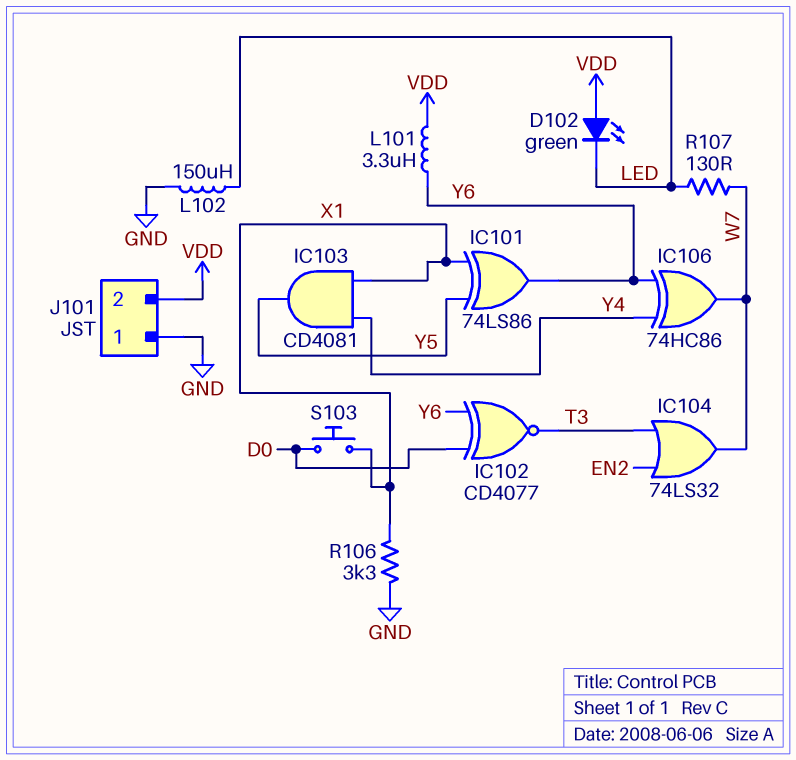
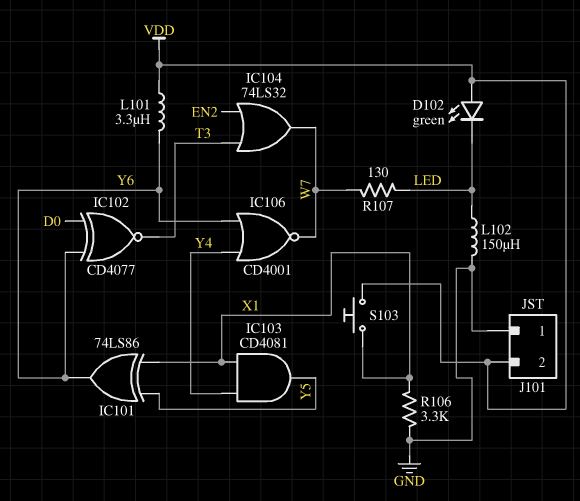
IC106: XOR 74HC86 (in Y4, in Y6, out W7) -> NOR CD4001 (in Y4, in Y6, out W7)
S103: button (D0, X1) -> button (VDD, X1)

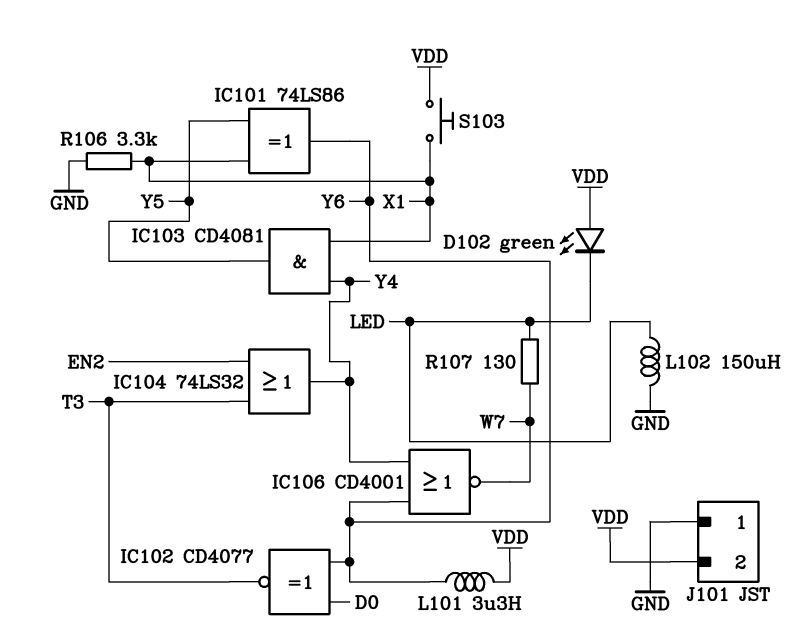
IC104: OR 74LS32 (in EN2, in T3, out W7) -> OR 74LS32 (in EN2, in T3, out Y4)

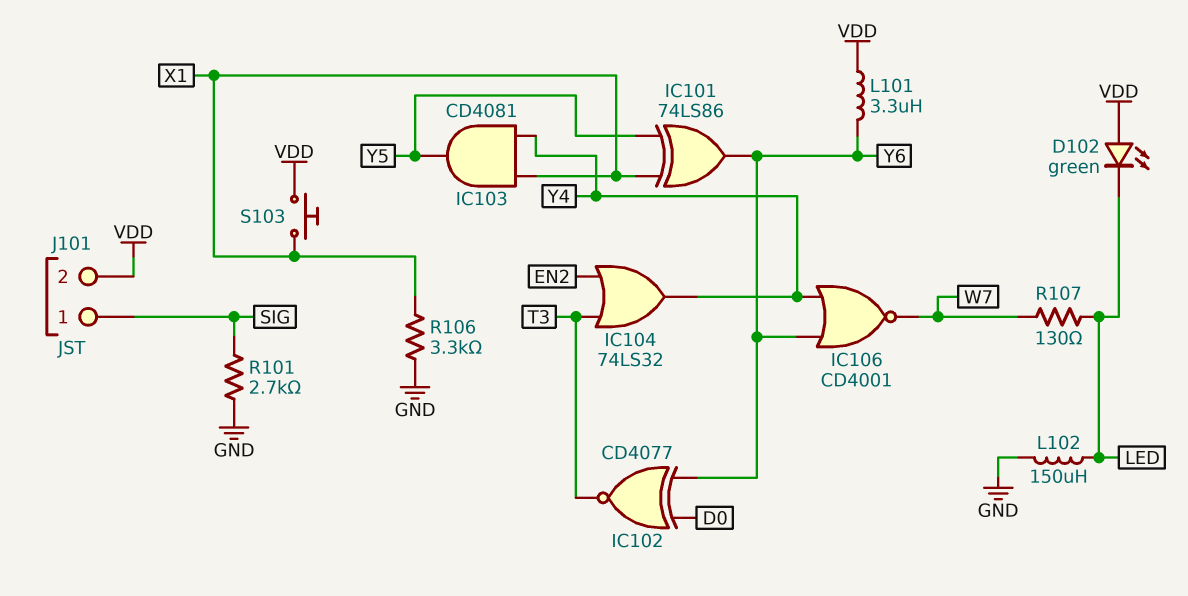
J101 pin 1: GND -> SIG
R101: none -> 2.7k (GND, SIG)

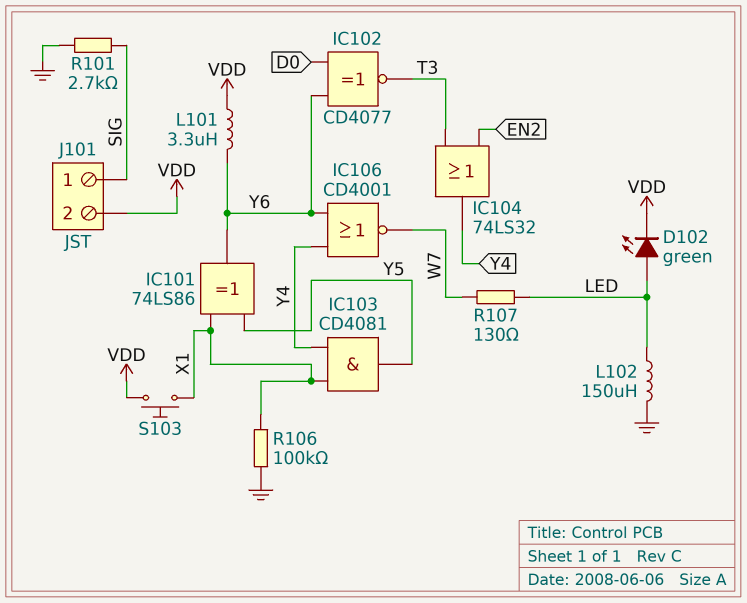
D102: LED green (A VDD, K LED) -> LED green (A LED, K VDD)
R106: 3.3k (GND, X1) -> 100k (GND, X1)

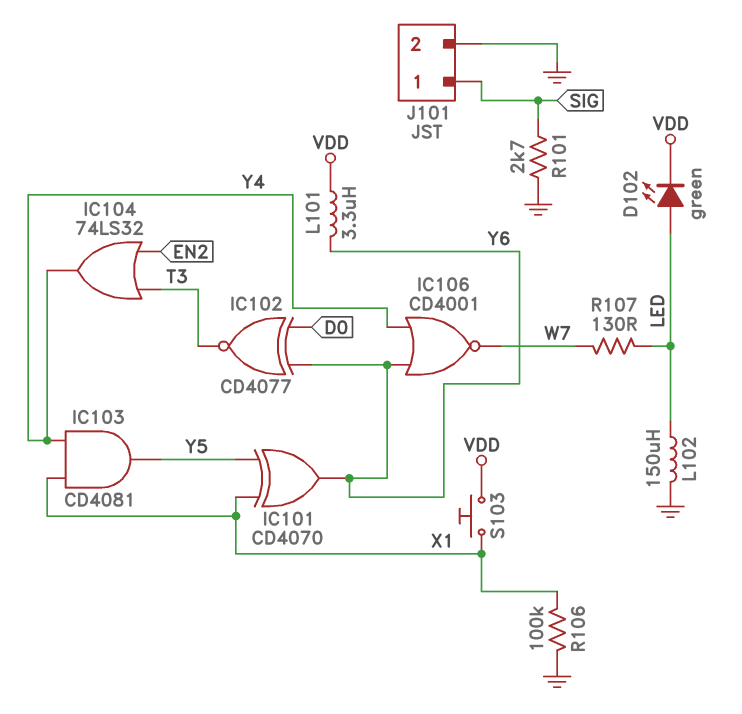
IC101: XOR 74LS86 (in X1, in Y5, out Y6) -> XOR CD4070 (in X1, in Y5, out Y6)
J101 pin 2: VDD -> GND

